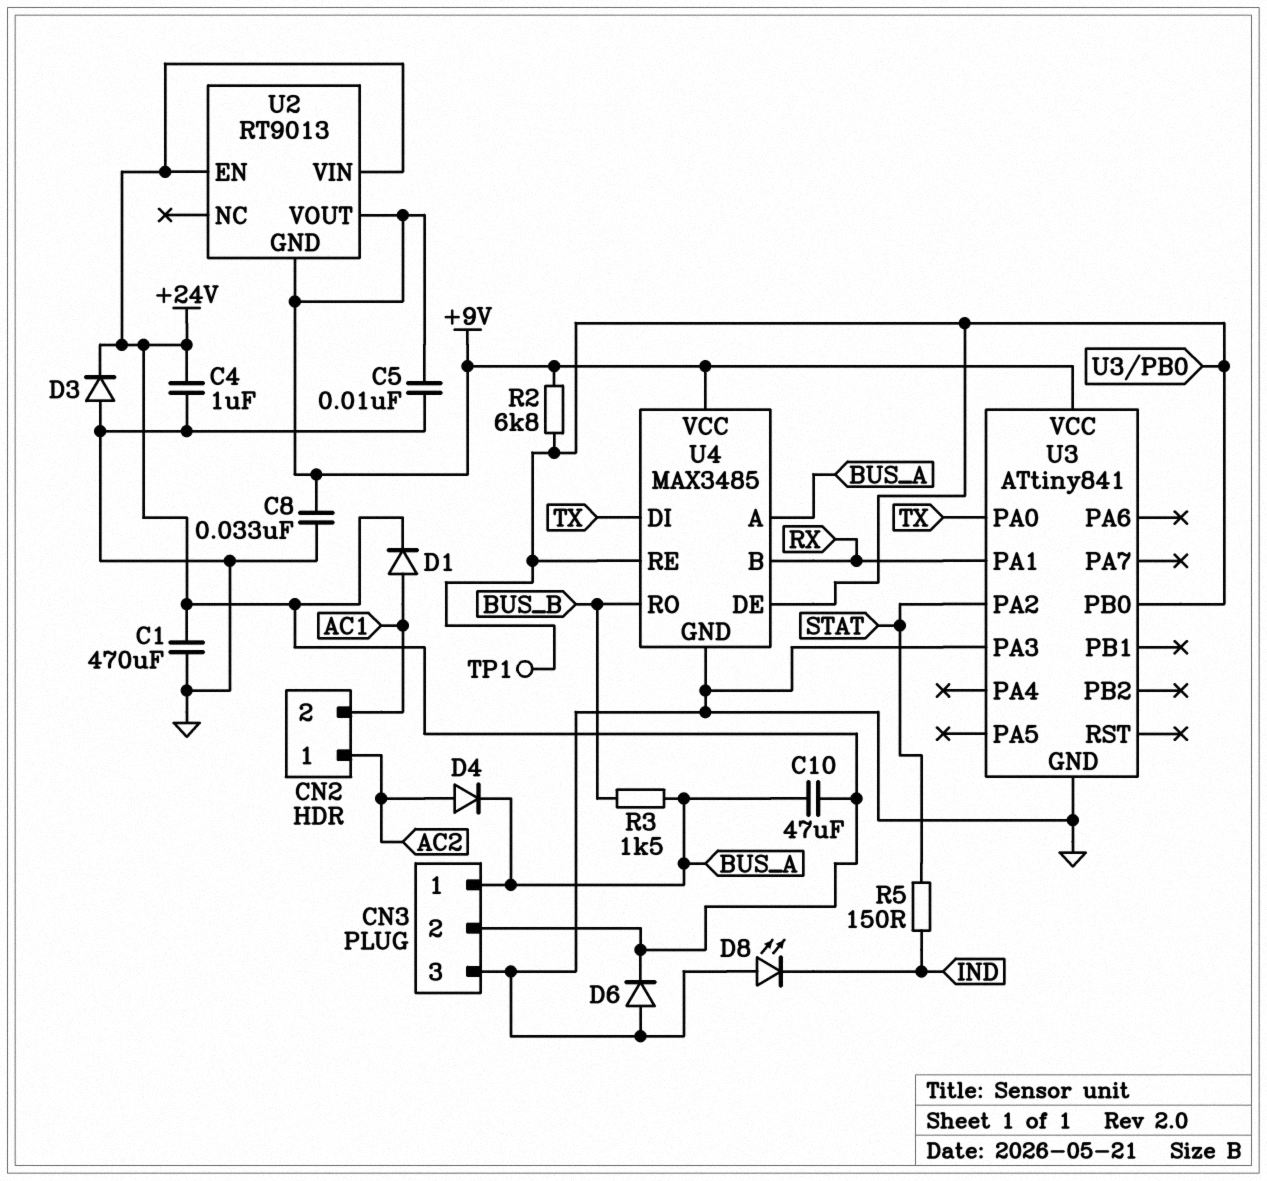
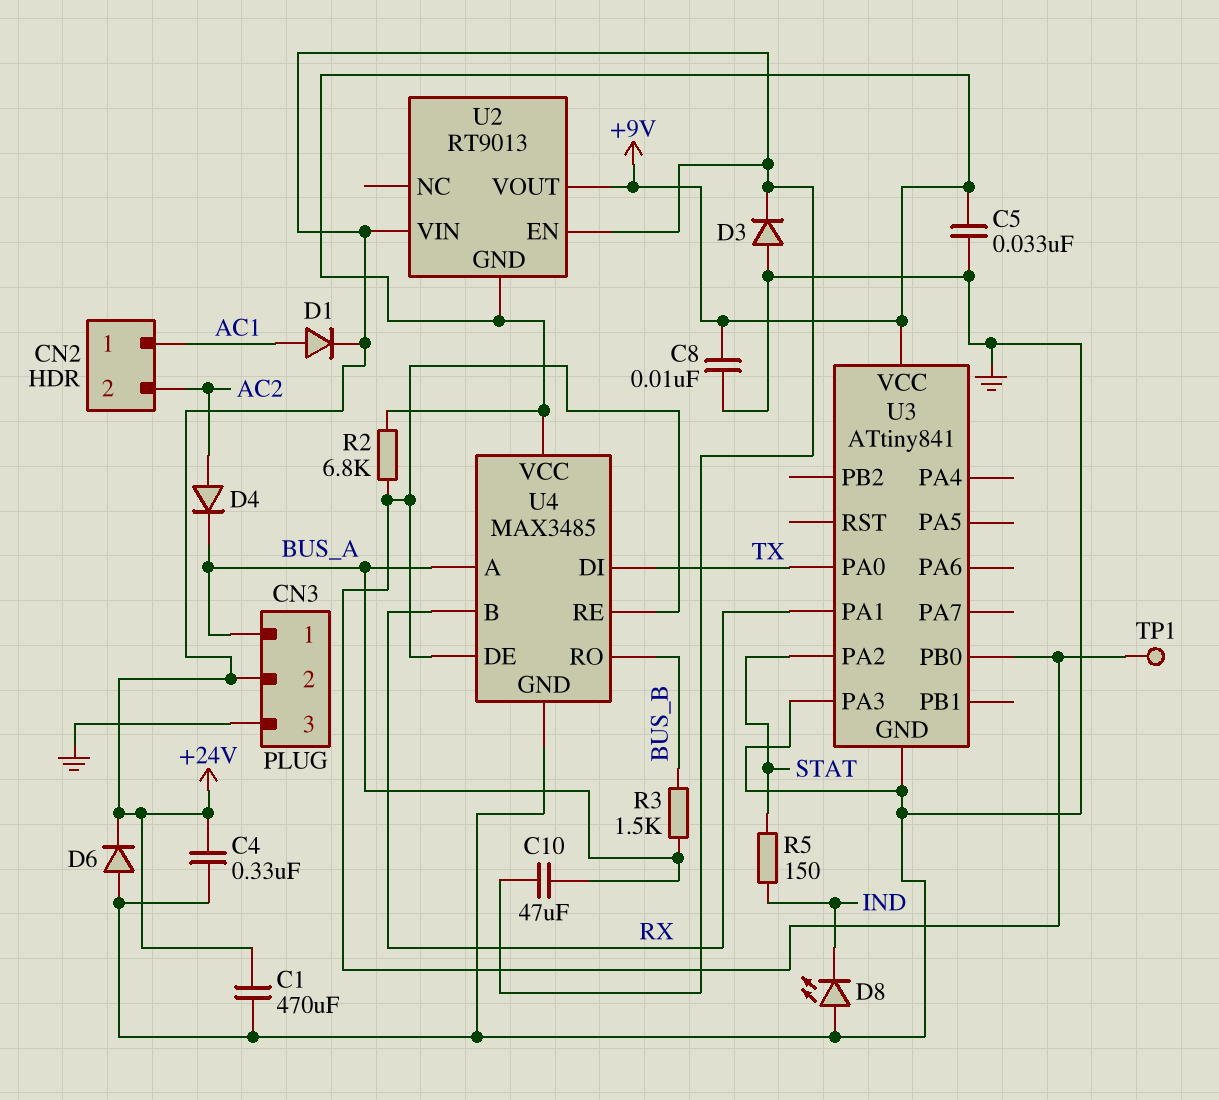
C4: 1uF (+24V, GND) -> 330nF (+24V, GND)
C5: 10nF (+9V, GND) -> 33nF (+9V, GND)
C8: 33nF (+9V, GND) -> 10nF (+9V, GND)
CN2 pin 1: AC2 -> AC1
CN2 pin 2: AC1 -> AC2

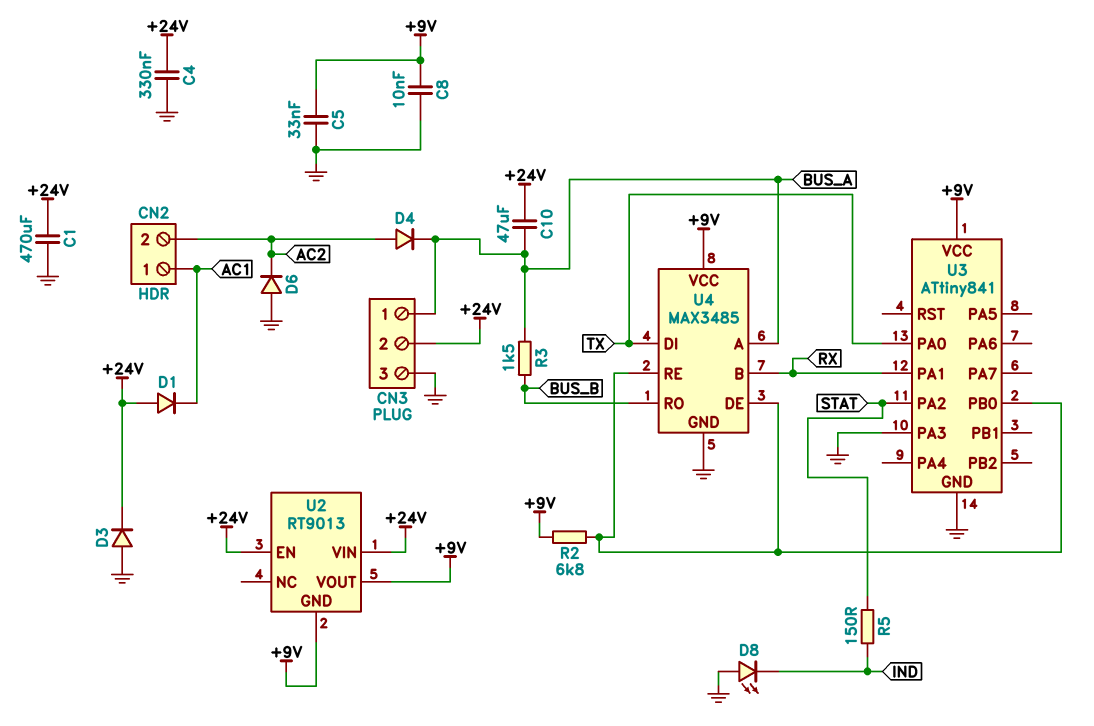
D1: diode (A AC1, K +24V) -> diode (A +24V, K AC1)
D6: diode (A GND, K +24V) -> diode (A GND, K AC2)
TP1: test point (U3/PB0) -> none

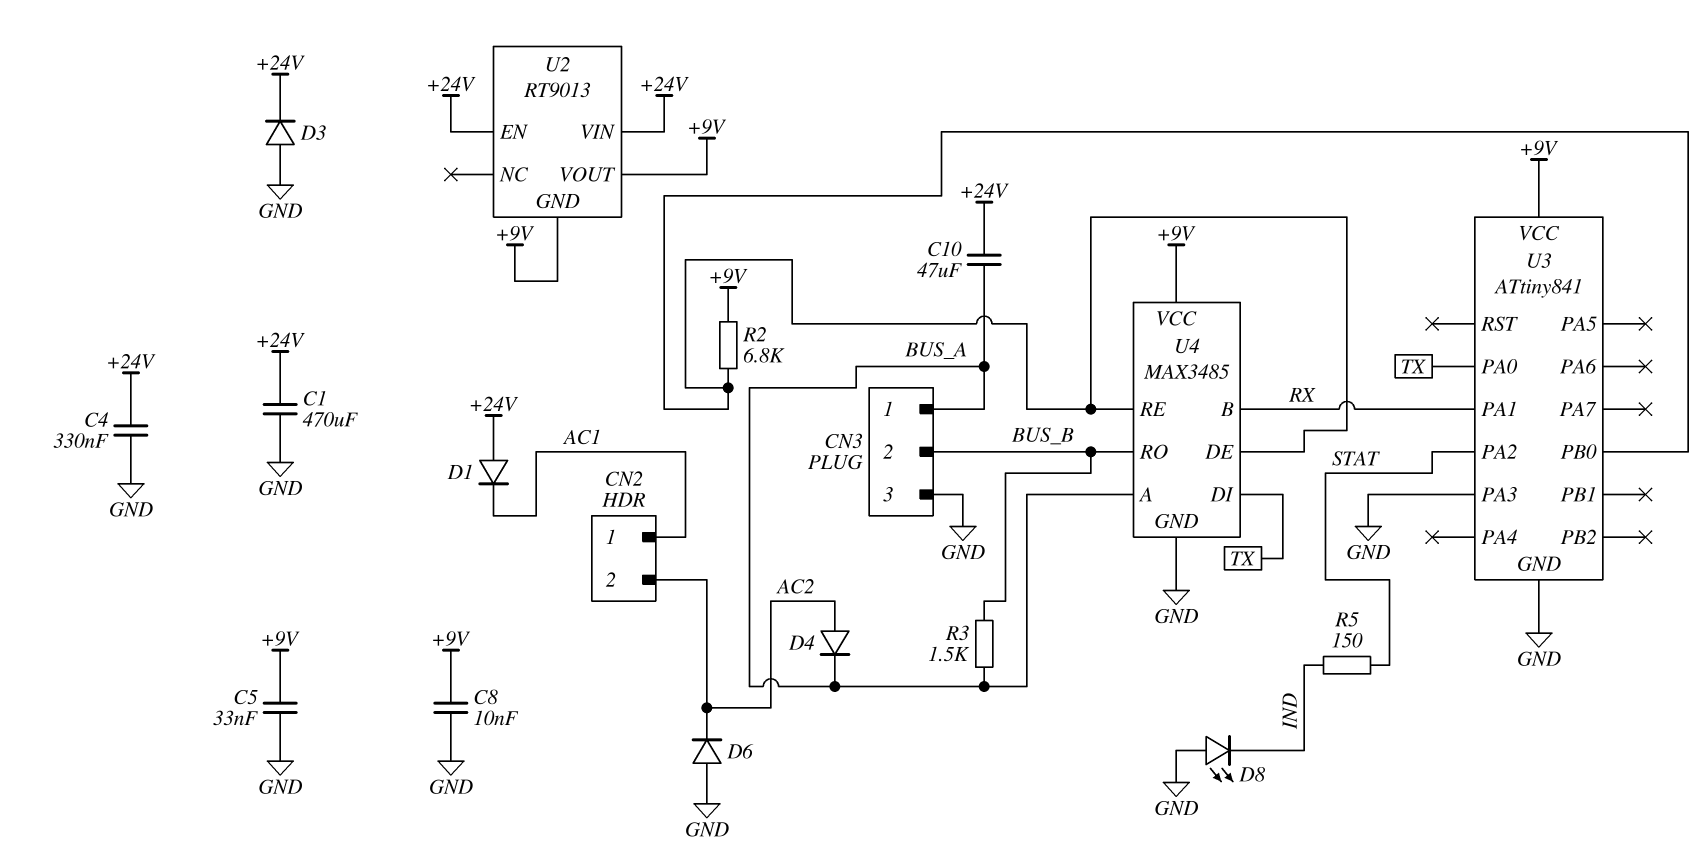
CN3 pin 2: +24V -> BUS_B

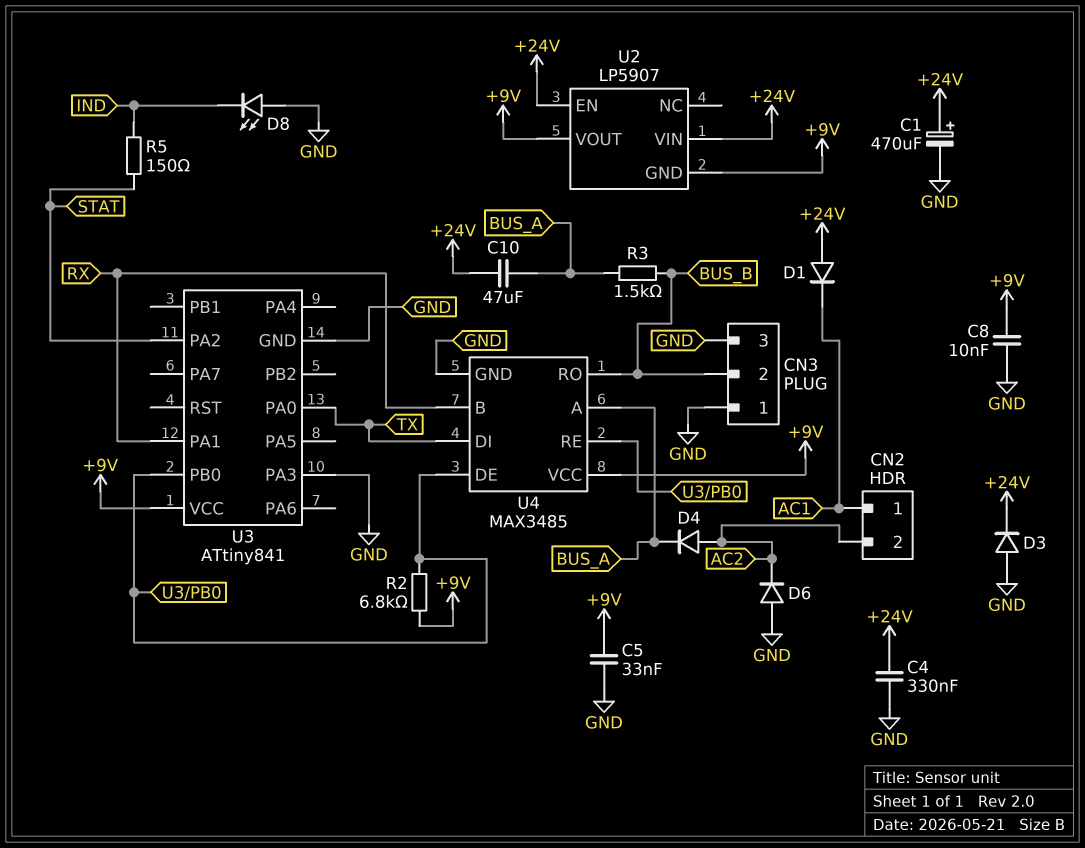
C1: 470uF (+24V, GND) -> 470uF (plus +24V, minus GND)
CN3 pin 1: BUS_A -> GND
U2: RT9013 -> LP5907

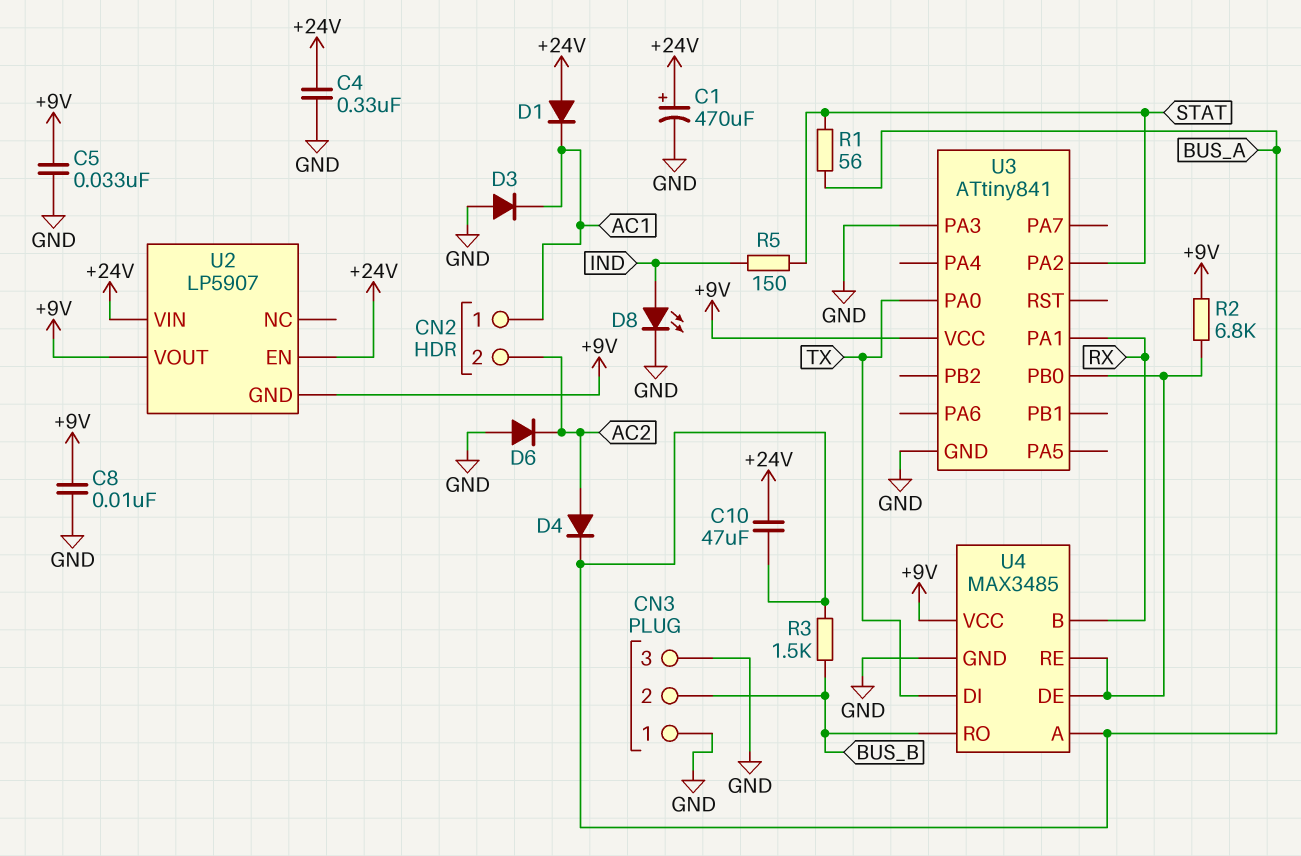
D3: diode (A GND, K +24V) -> diode (A GND, K AC1)
D8: LED (A GND, K IND) -> LED (A IND, K GND)
R1: none -> 56 (BUS_A, STAT)

